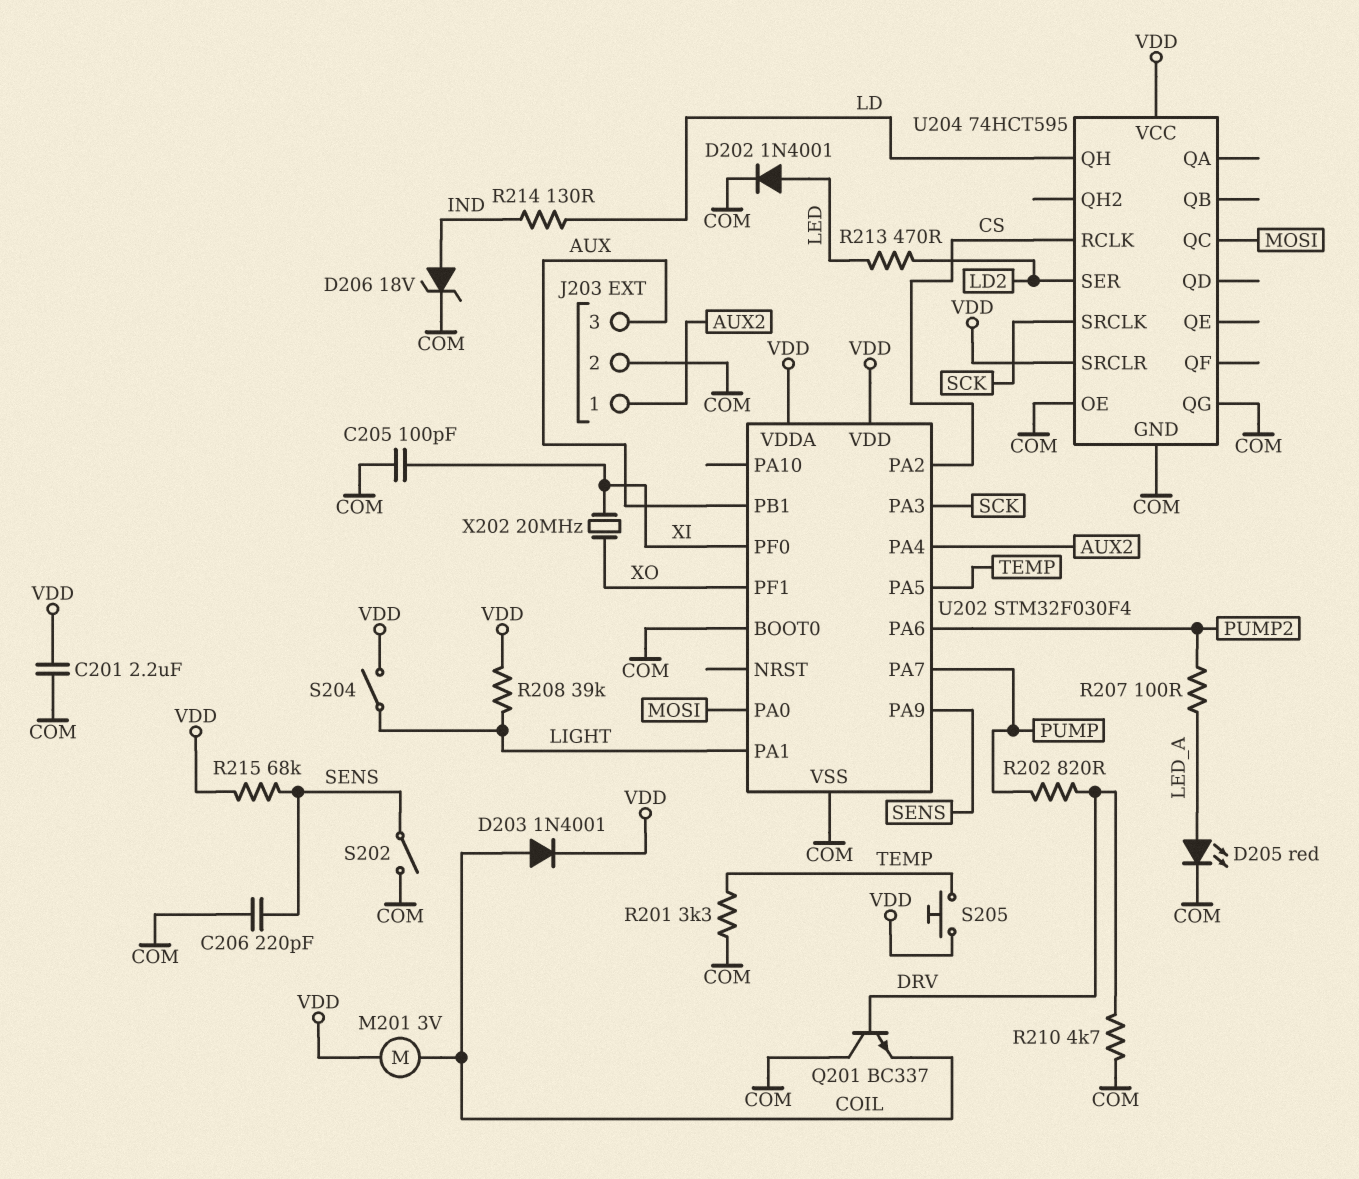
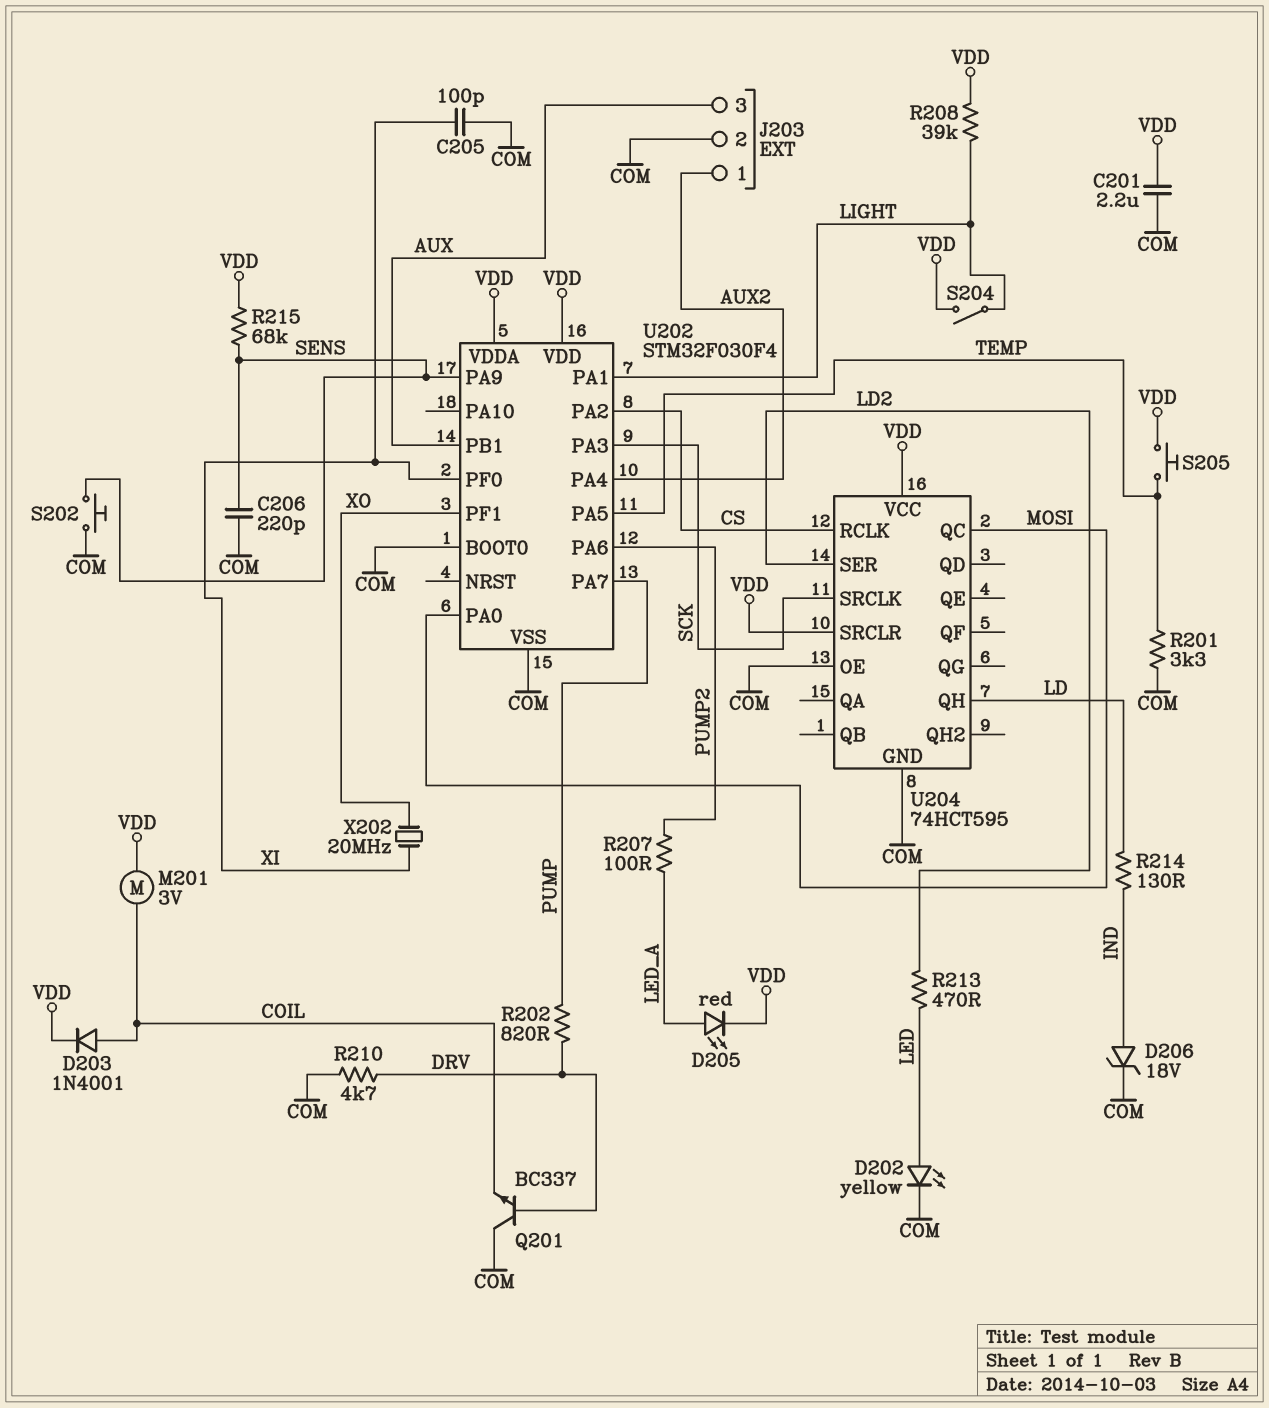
D202: diode 1N4001 (A LED, K COM) -> LED yellow (A LED, K COM)
D205: LED red (A LED_A, K COM) -> LED red (A LED_A, K VDD)
S202: switch (COM, SENS) -> button (COM, SENS)
U204 pin QG: COM -> none

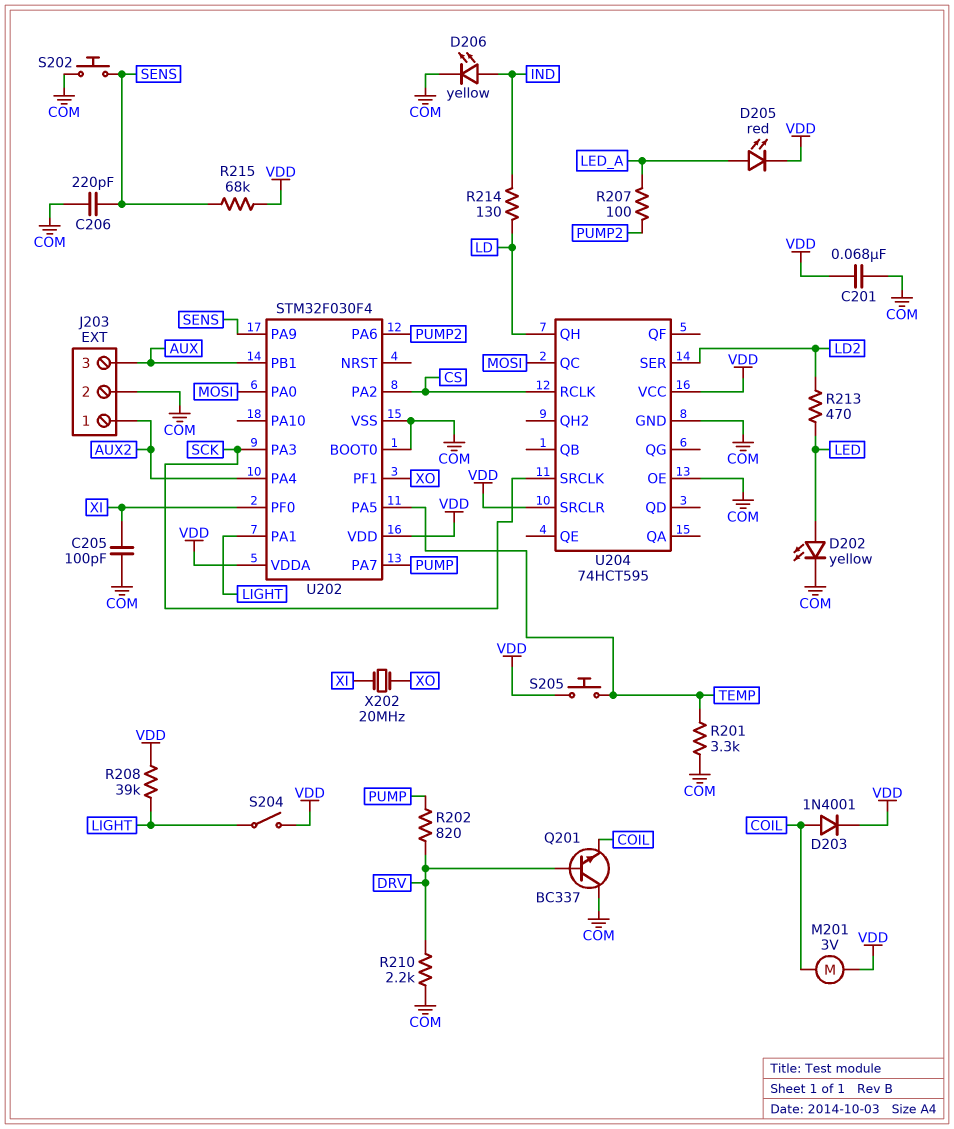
C201: 2.2uF (COM, VDD) -> 68nF (COM, VDD)
D206: zener 18V (A IND, K COM) -> LED yellow (A IND, K COM)
R210: 4.7k (COM, DRV) -> 2.2k (COM, DRV)

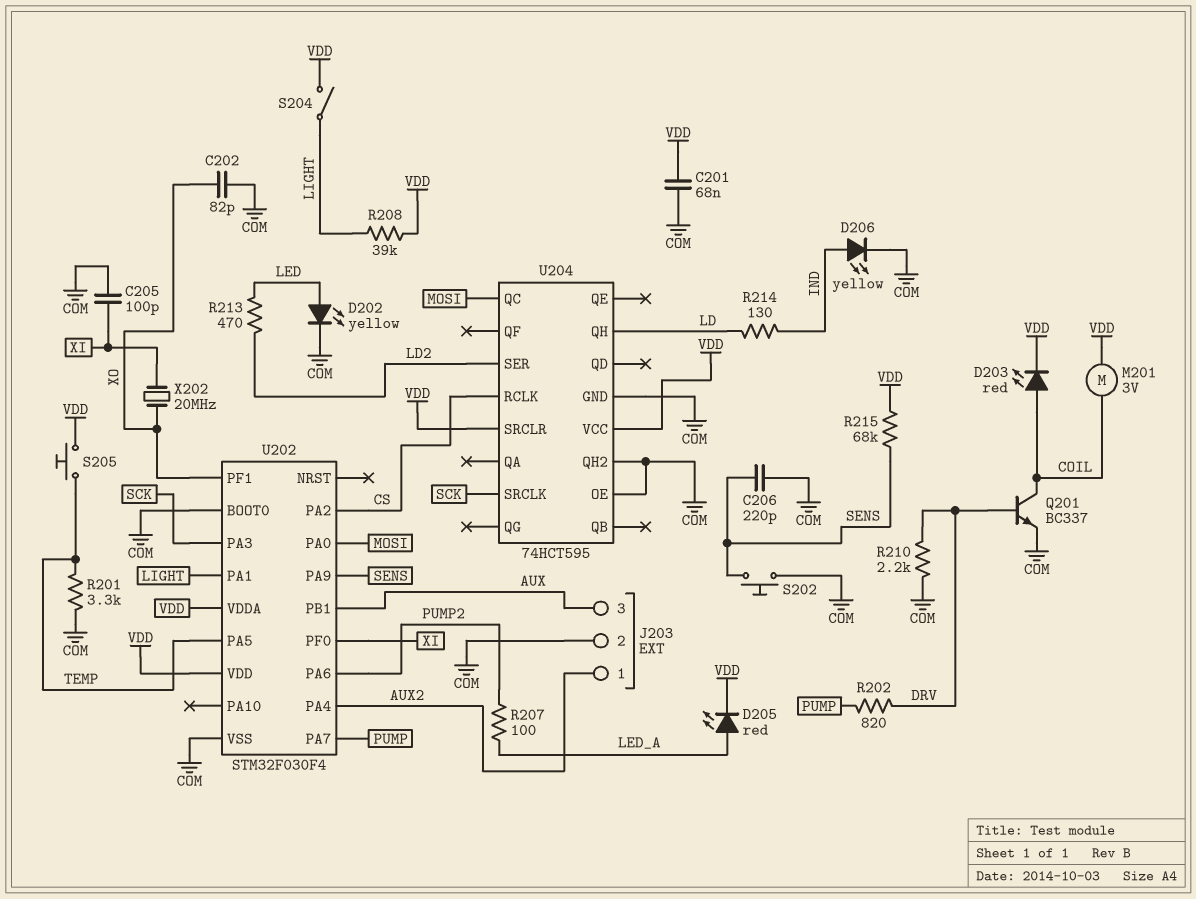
C202: none -> 82pF (COM, XO)
D203: diode 1N4001 (A COIL, K VDD) -> LED red (A COIL, K VDD)
Q201: NPN BC337 (B DRV, C COM, E COIL) -> NPN BC337 (B DRV, C COIL, E COM)
U204 pin QH2: none -> COM

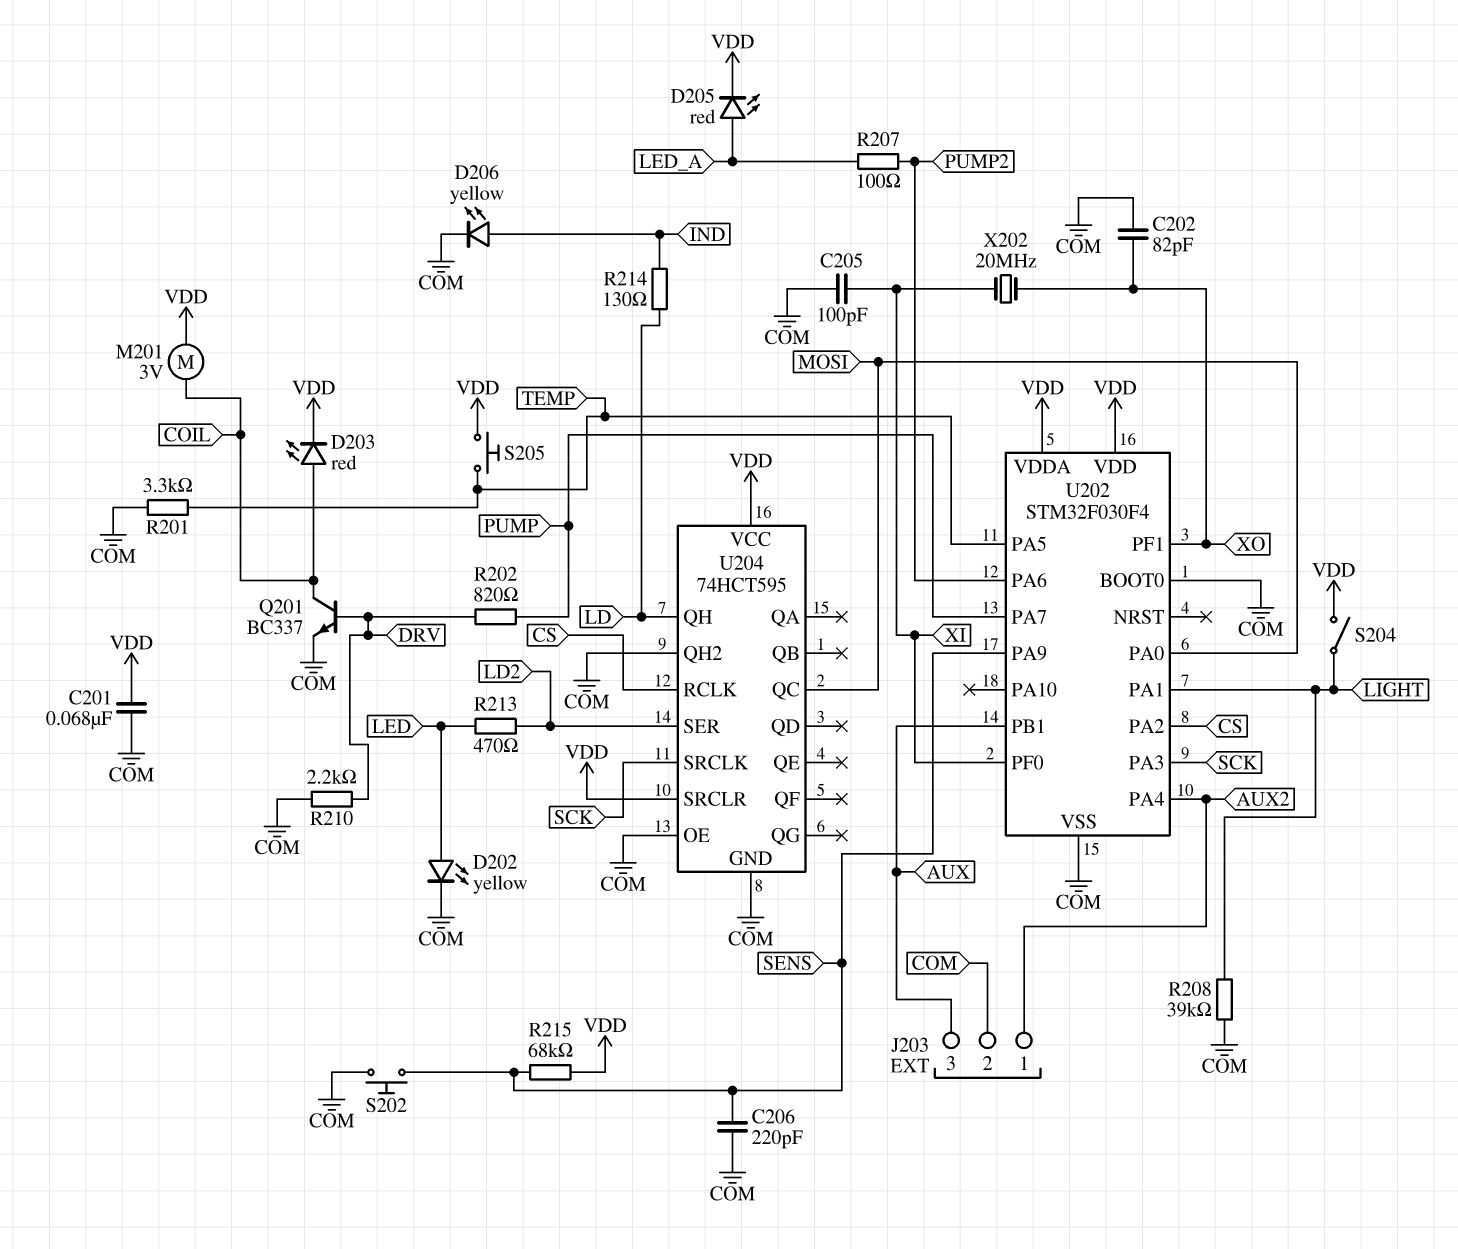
R208: 39k (LIGHT, VDD) -> 39k (COM, LIGHT)

